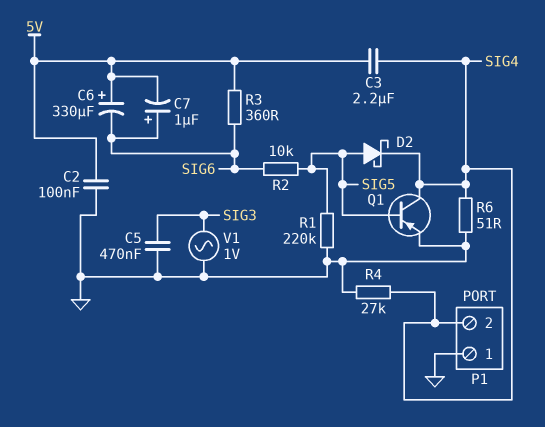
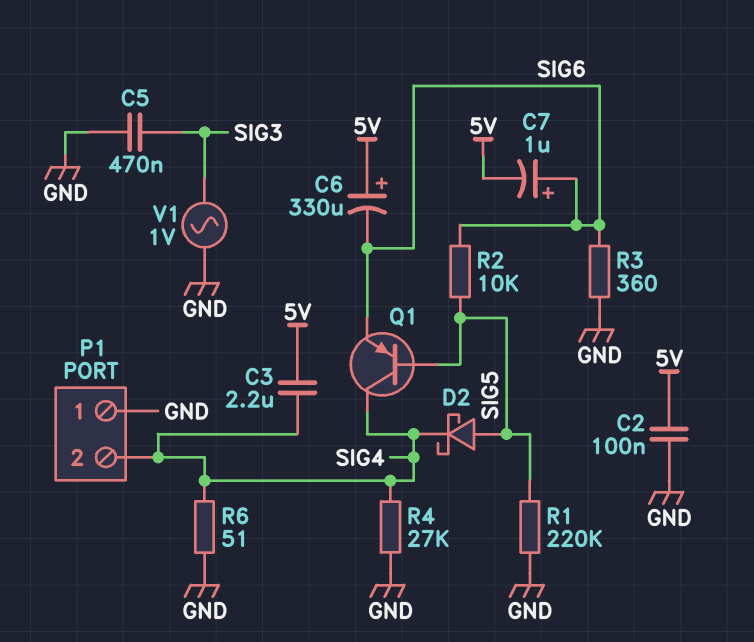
Q1: PNP (B SIG5, C SIG4, E GND) -> PNP (B SIG5, C SIG4, E SIG6)
R3: 360 (5V, SIG6) -> 360 (GND, SIG6)

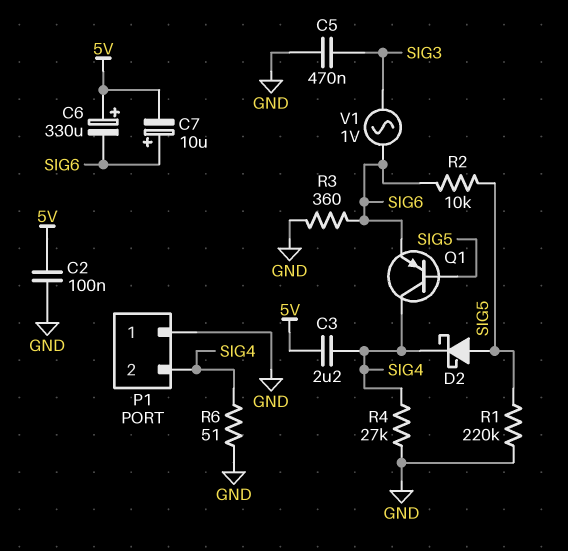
C7: 1uF (plus SIG6, minus 5V) -> 10uF (plus SIG6, minus 5V)
V1: AC 1V (GND, SIG3) -> AC 1V (SIG3, SIG6)

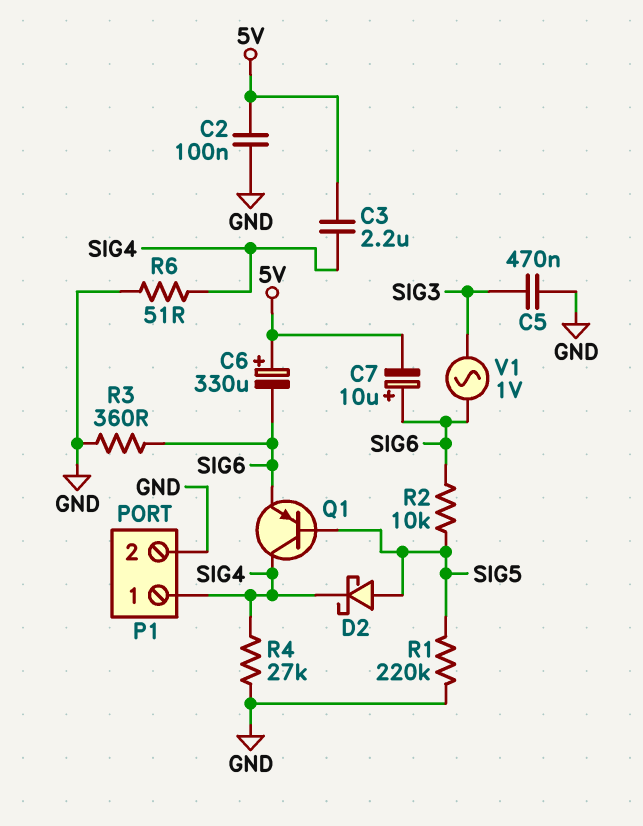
P1 pin 1: GND -> SIG4
P1 pin 2: SIG4 -> GND

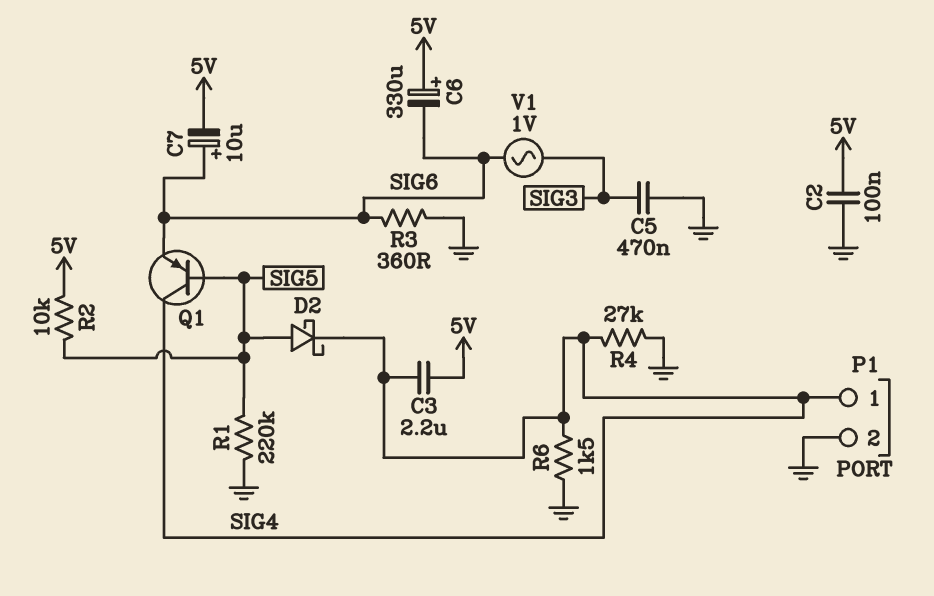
R2: 10k (SIG5, SIG6) -> 10k (5V, SIG5)
R6: 51 (GND, SIG4) -> 1.5k (GND, SIG4)

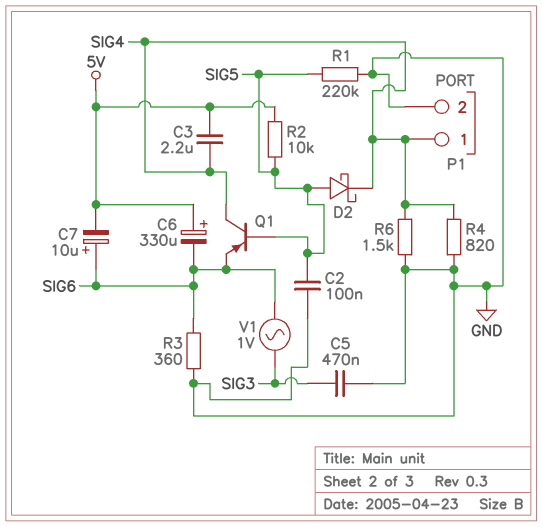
C2: 100nF (5V, GND) -> 100nF (GND, SIG5)
R4: 27k (GND, SIG4) -> 820 (GND, SIG4)

